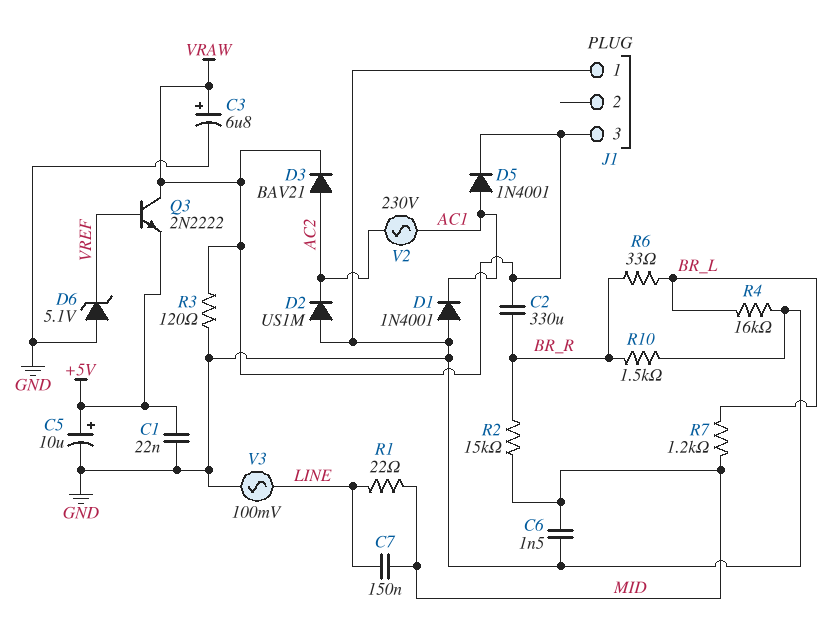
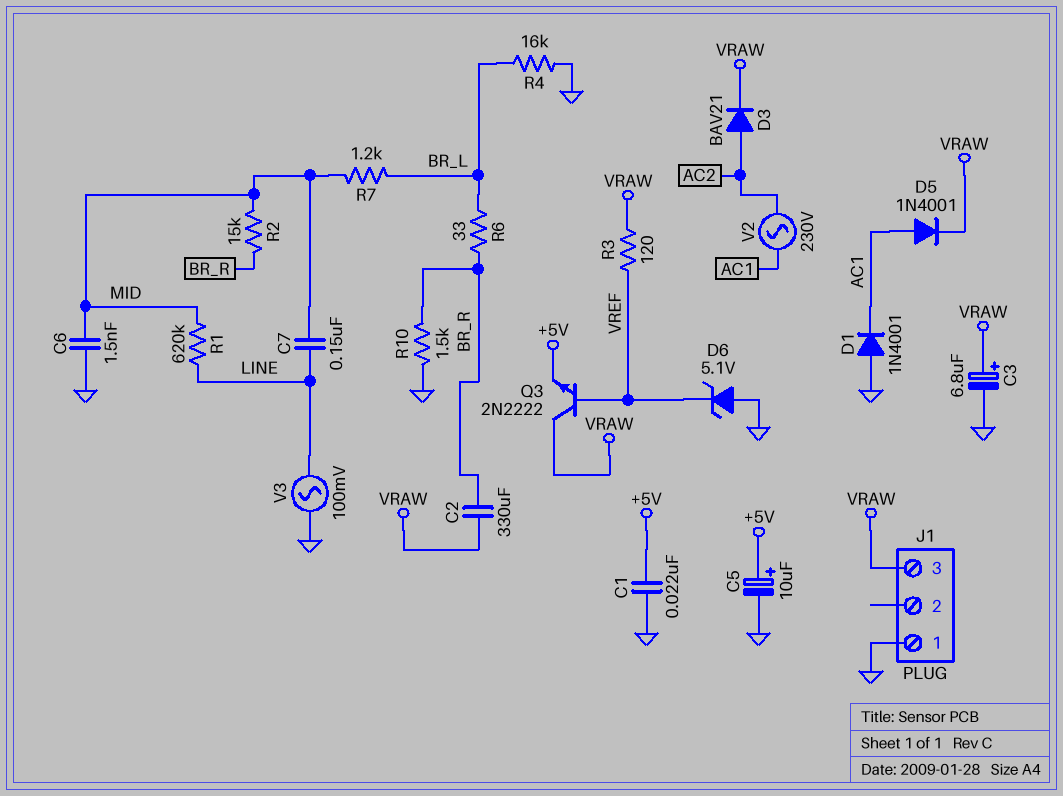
D2: diode US1M (A GND, K AC2) -> none
R1: 22 (LINE, MID) -> 620k (LINE, MID)
R3: 120 (GND, VRAW) -> 120 (VRAW, VREF)

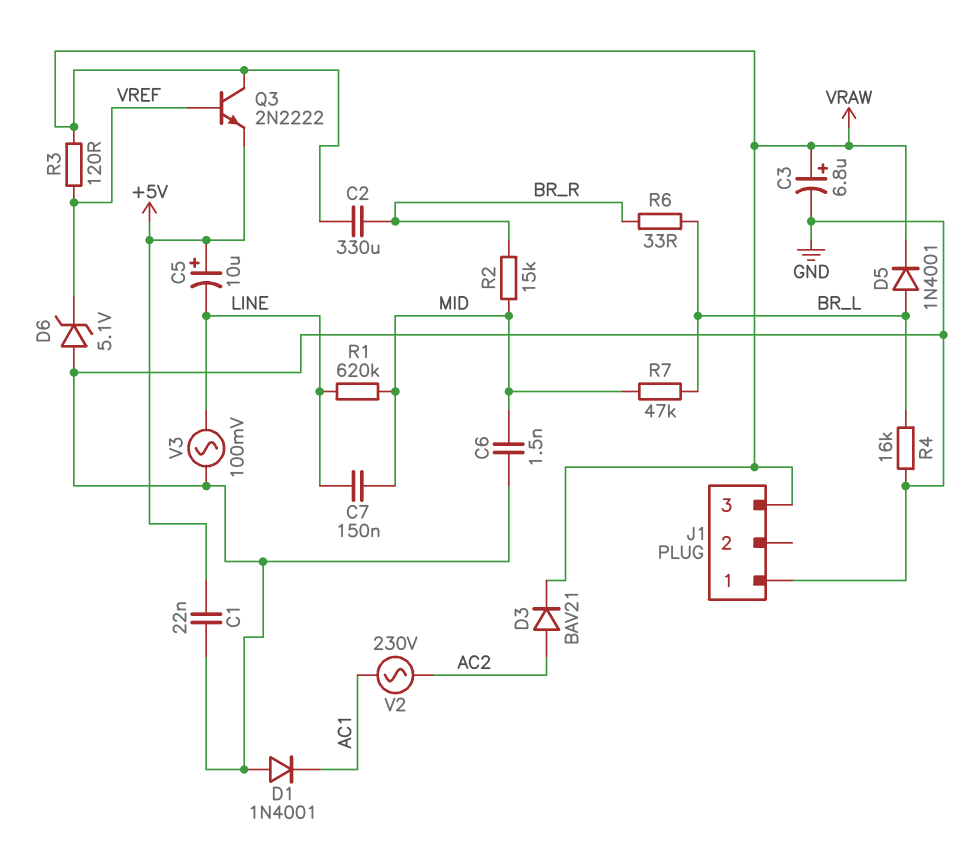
C5: 10uF (plus +5V, minus GND) -> 10uF (plus +5V, minus LINE)
D5: diode 1N4001 (A AC1, K VRAW) -> diode 1N4001 (A BR_L, K VRAW)
R7: 1.2k (BR_L, MID) -> 47k (BR_L, MID)
R10: 1.5k (BR_R, GND) -> none

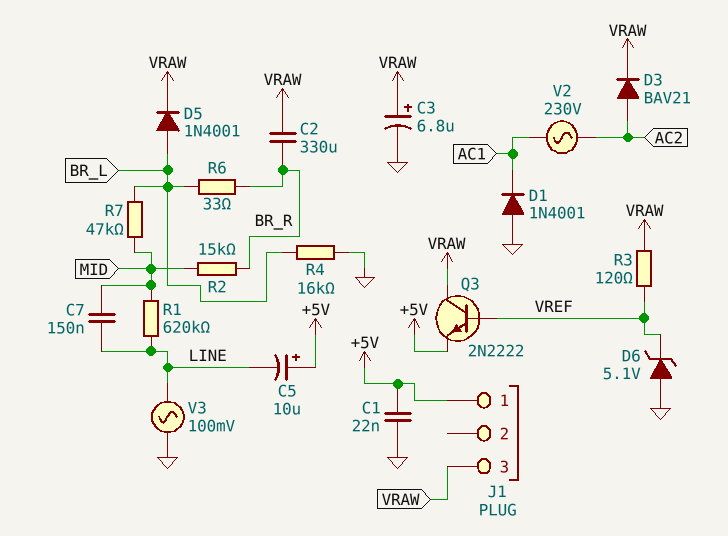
C6: 1.5nF (GND, MID) -> none
J1 pin 1: GND -> +5V

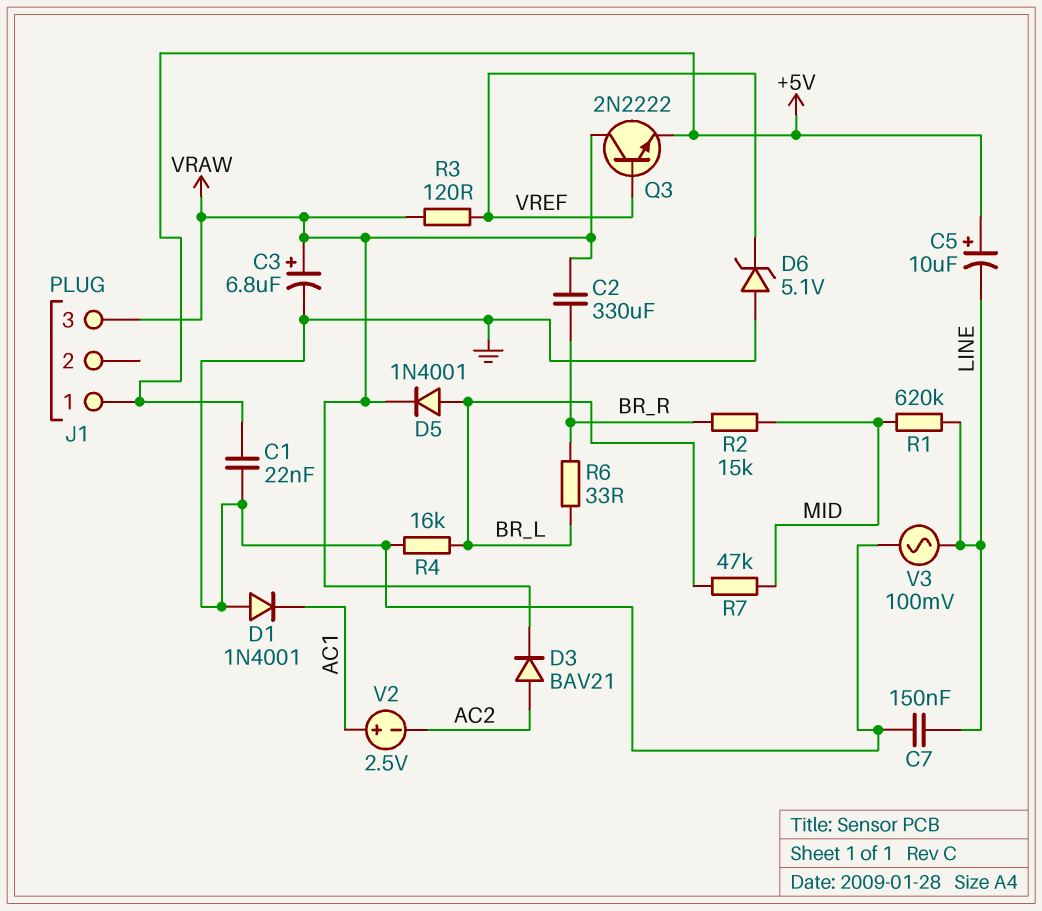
C7: 150nF (LINE, MID) -> 150nF (GND, LINE)
V2: AC 230V (AC1, AC2) -> 2.5V (plus AC1, minus AC2)

